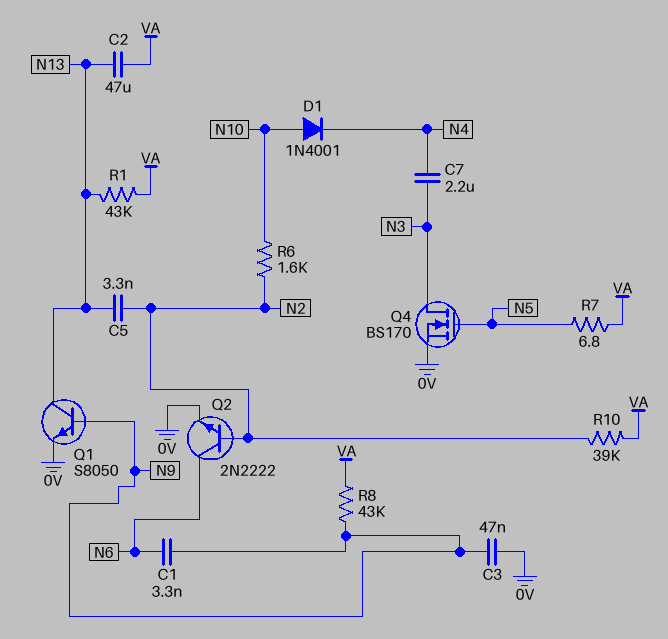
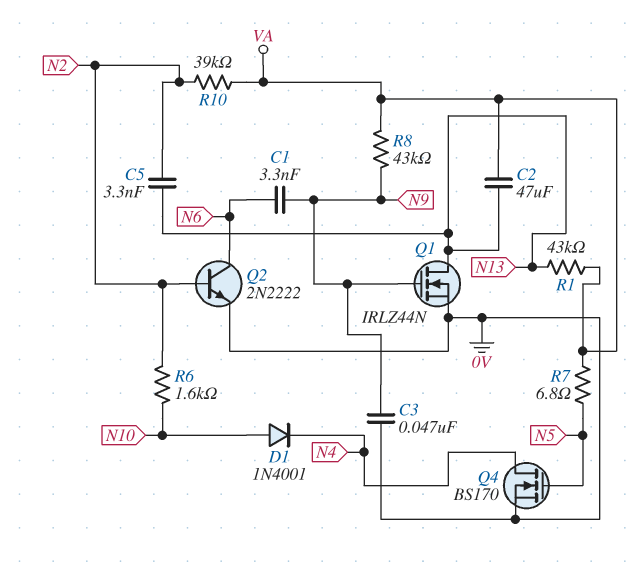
C7: 2.2uF (N3, N4) -> none
Q1: NPN S8050 (B N9, C N13, E 0V) -> NMOS IRLZ44N (G N9, D N13, S 0V)
Q4: NMOS BS170 (G N5, D N3, S 0V) -> NMOS BS170 (G N5, D N4, S 0V)

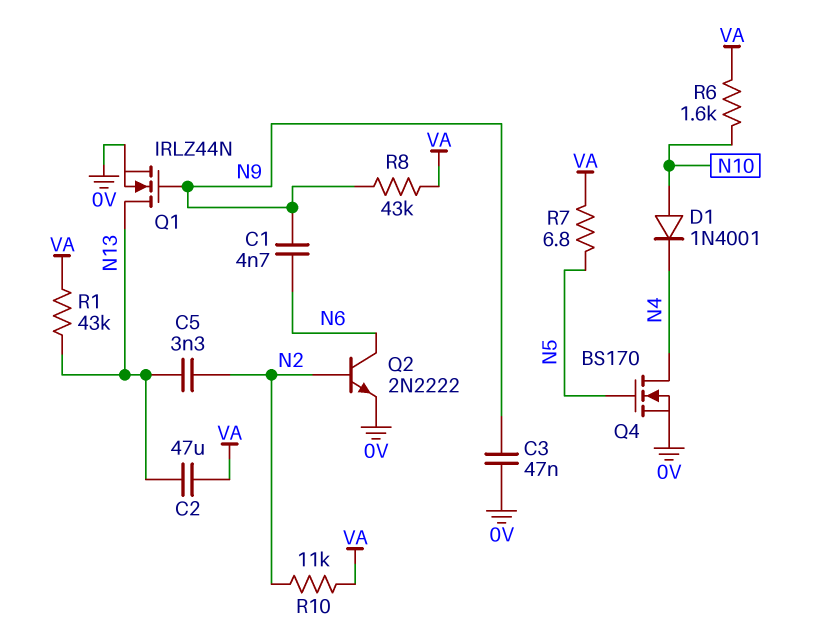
C1: 3.3nF (N6, N9) -> 4.7nF (N6, N9)
R6: 1.6k (N2, N10) -> 1.6k (N10, VA)
R10: 39k (N2, VA) -> 11k (N2, VA)

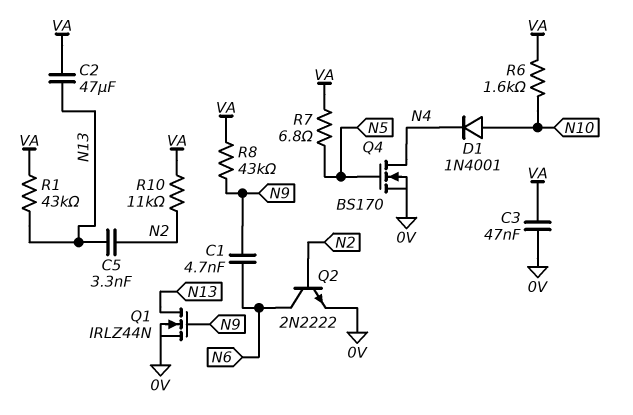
C3: 47nF (0V, N9) -> 47nF (0V, VA)

